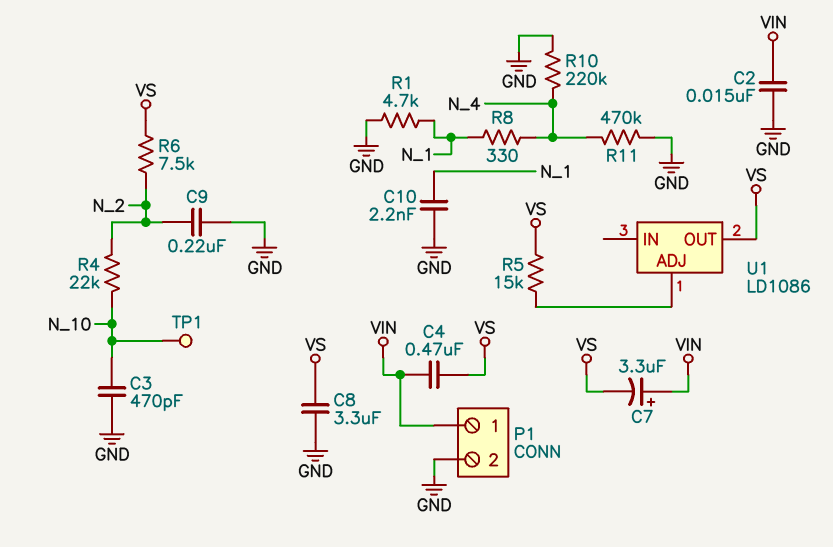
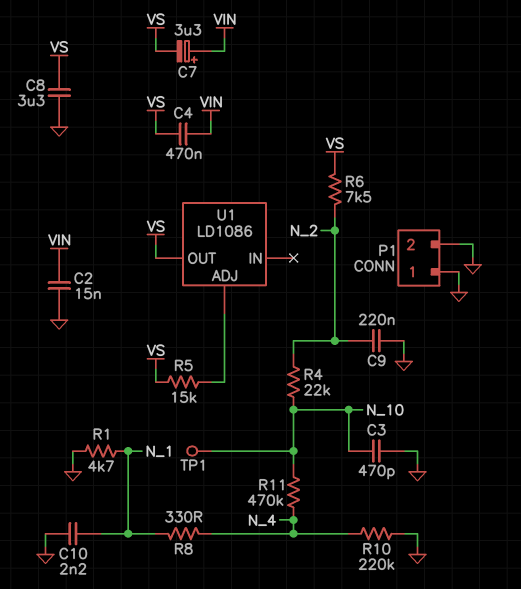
P1 pin 1: VIN -> GND
R11: 470k (GND, N_4) -> 470k (N_4, N_10)

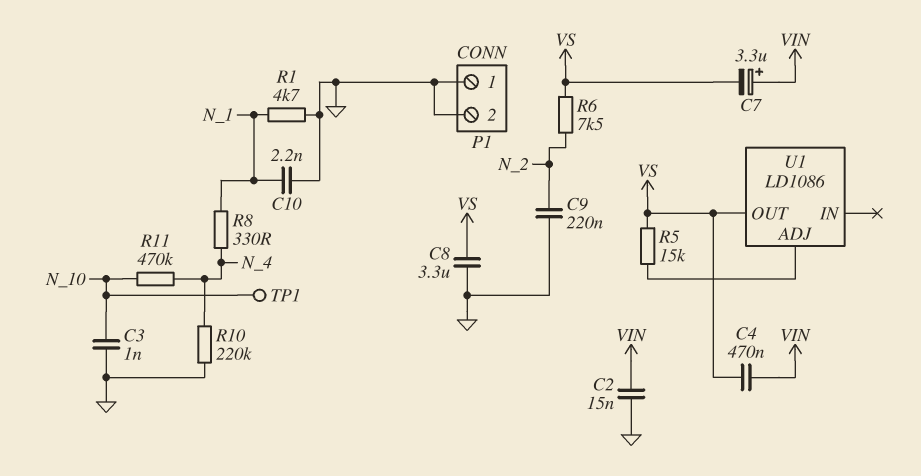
C3: 470pF (GND, N_10) -> 1nF (GND, N_10)
R4: 22k (N_2, N_10) -> none

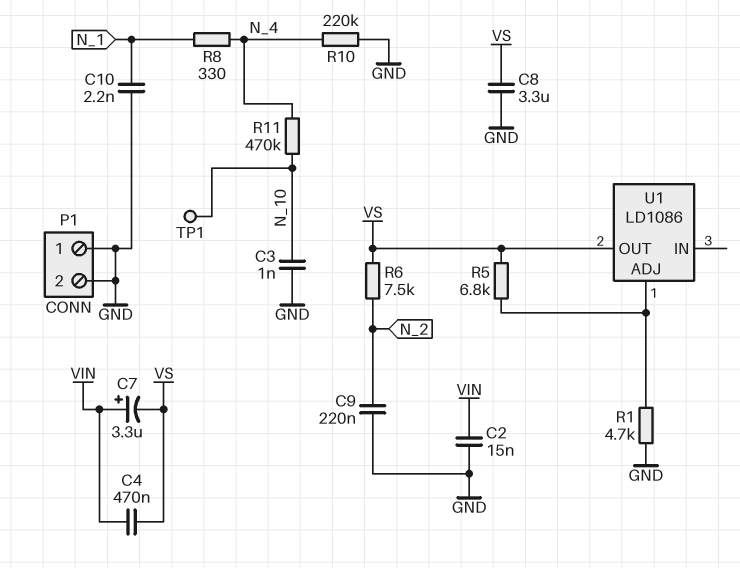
R1: 4.7k (GND, N_1) -> 4.7k (GND, U1/ADJ)
R5: 15k (U1/ADJ, VS) -> 6.8k (U1/ADJ, VS)

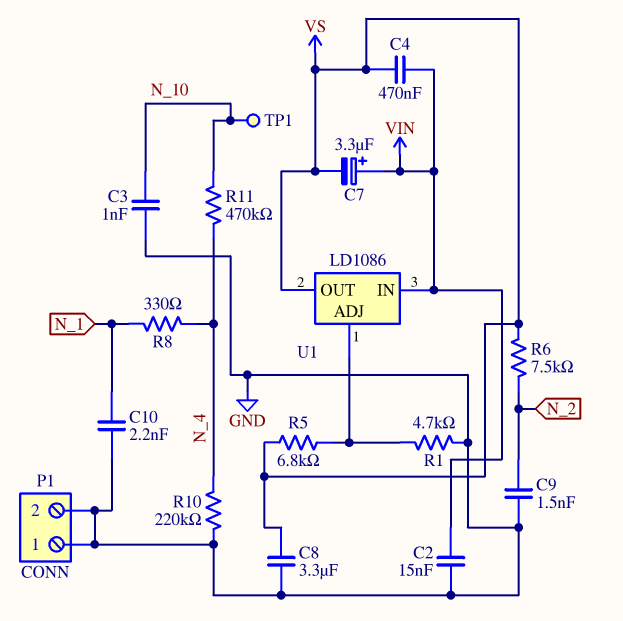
C9: 220nF (GND, N_2) -> 1.5nF (GND, N_2)
U1 pin IN: none -> VIN

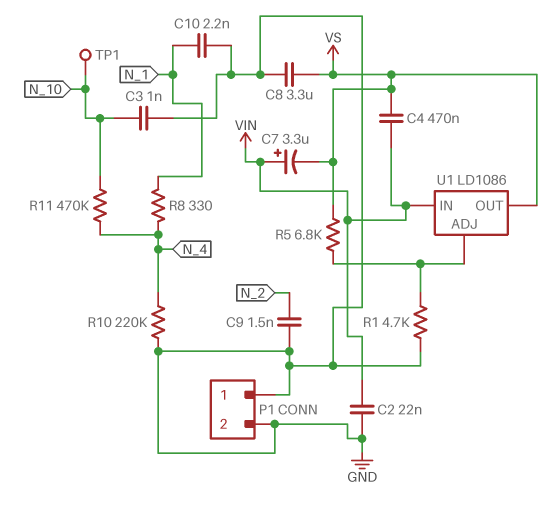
C2: 15nF (GND, VIN) -> 22nF (GND, VIN)
R6: 7.5k (N_2, VS) -> none

